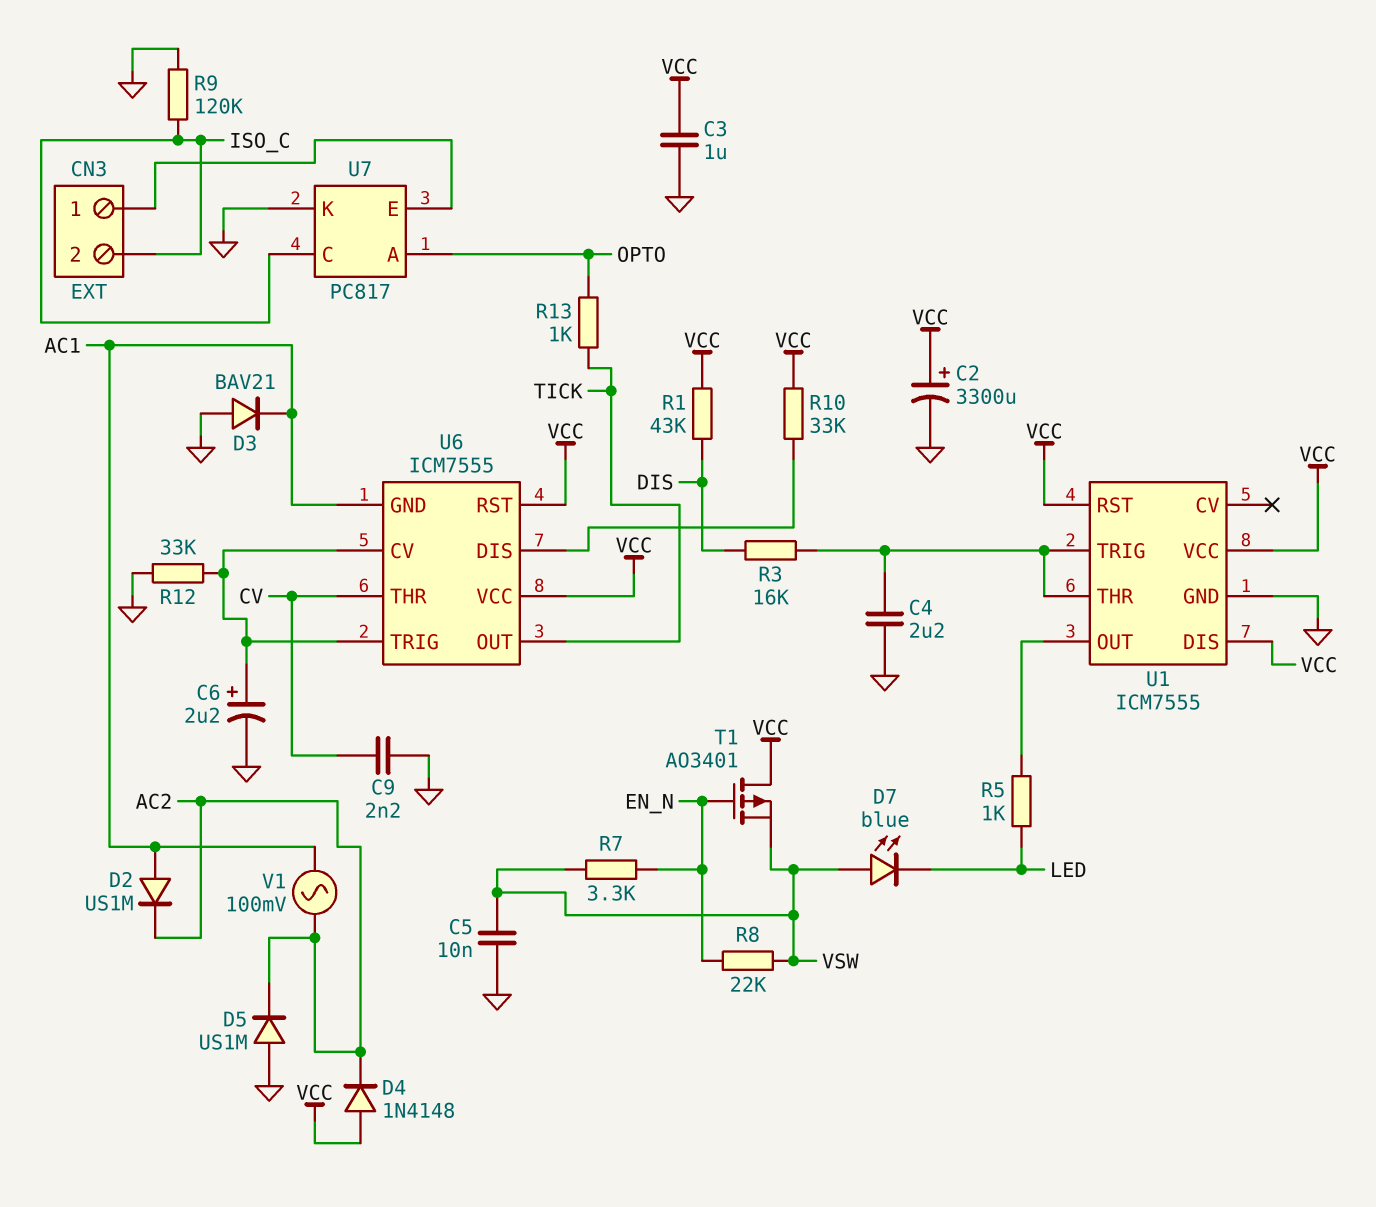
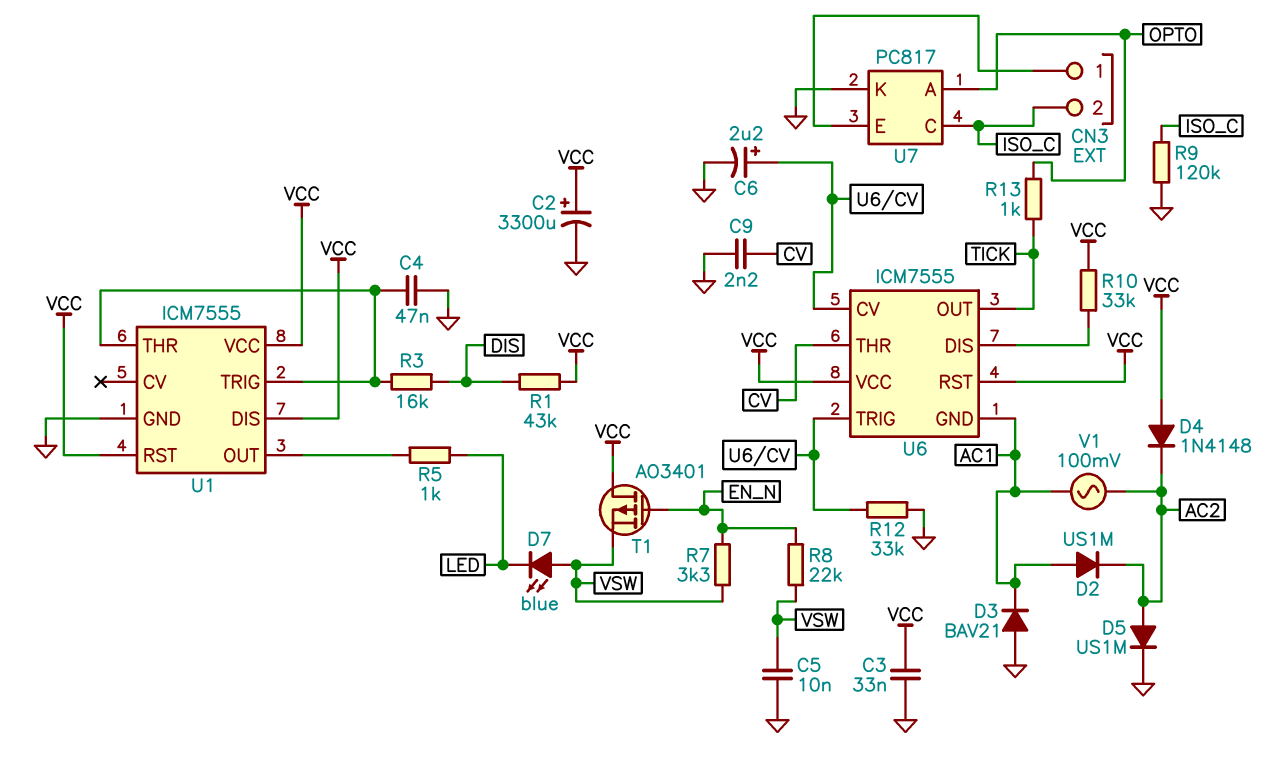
C3: 1uF (GND, VCC) -> 33nF (GND, VCC)
C4: 2.2uF (GND, U1/THR) -> 47nF (GND, U1/THR)
D5: diode US1M (A GND, K AC2) -> diode US1M (A AC2, K GND)

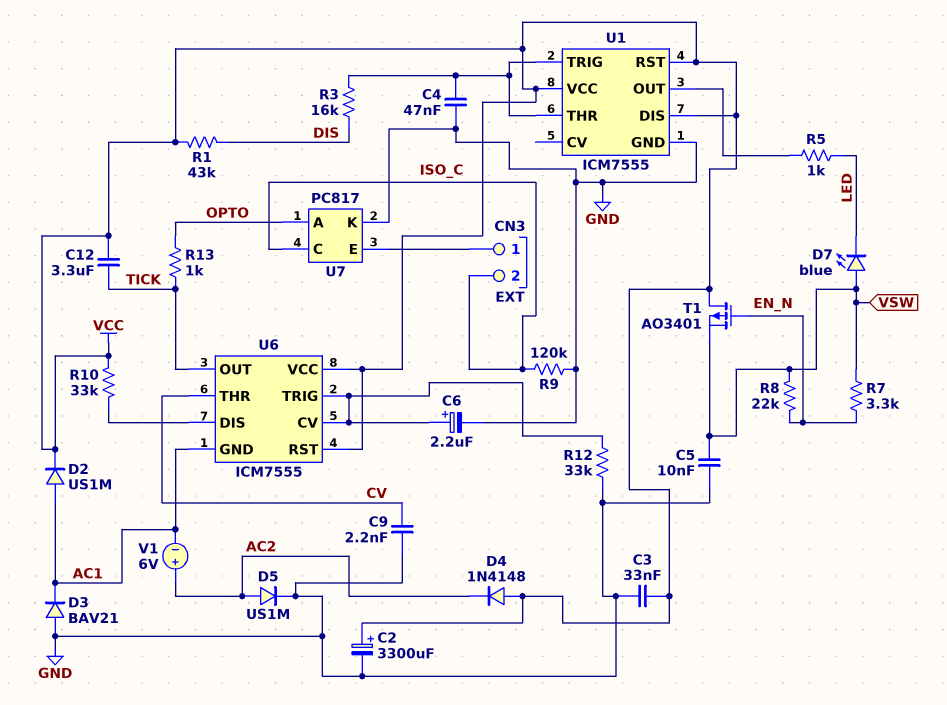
C12: none -> 3.3uF (TICK, VCC)
D2: diode US1M (A AC1, K AC2) -> diode US1M (A AC1, K VCC)
V1: AC 100mV (AC1, AC2) -> 6V (plus AC2, minus AC1)

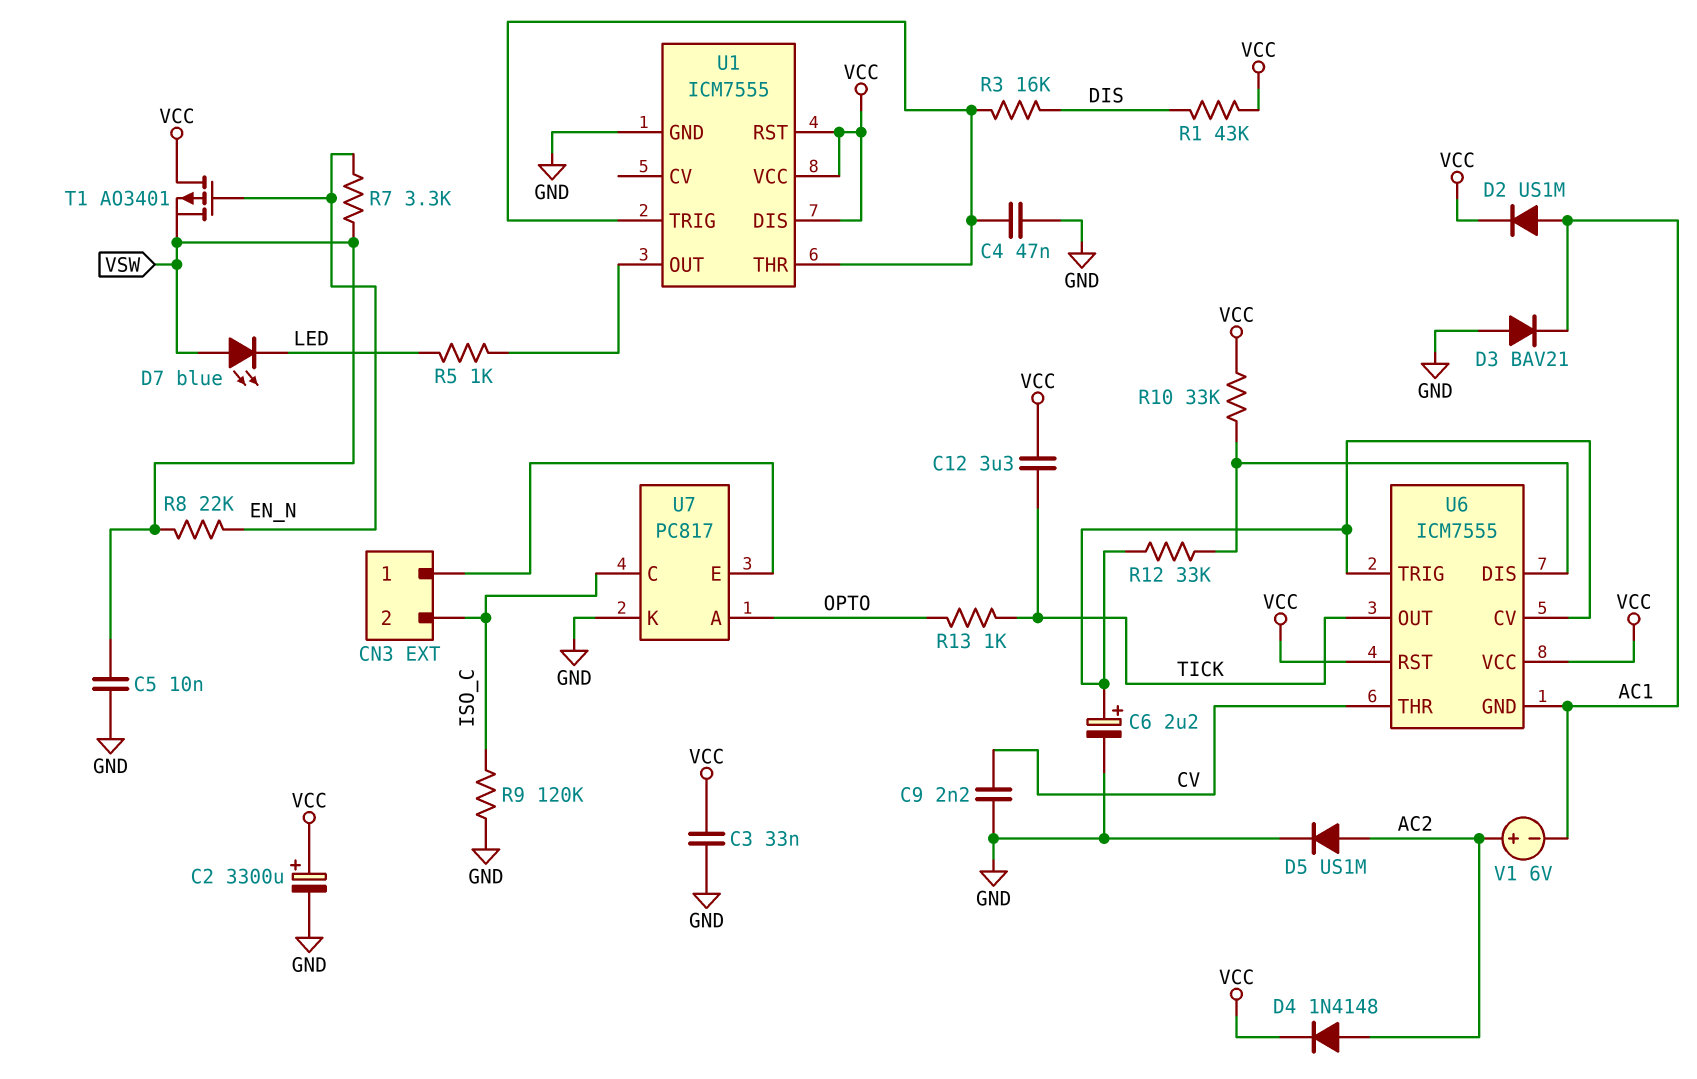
D4: diode 1N4148 (A VCC, K AC2) -> diode 1N4148 (A AC2, K VCC)
R12: 33k (GND, U6/CV) -> 33k (U6/CV, U6/DIS)

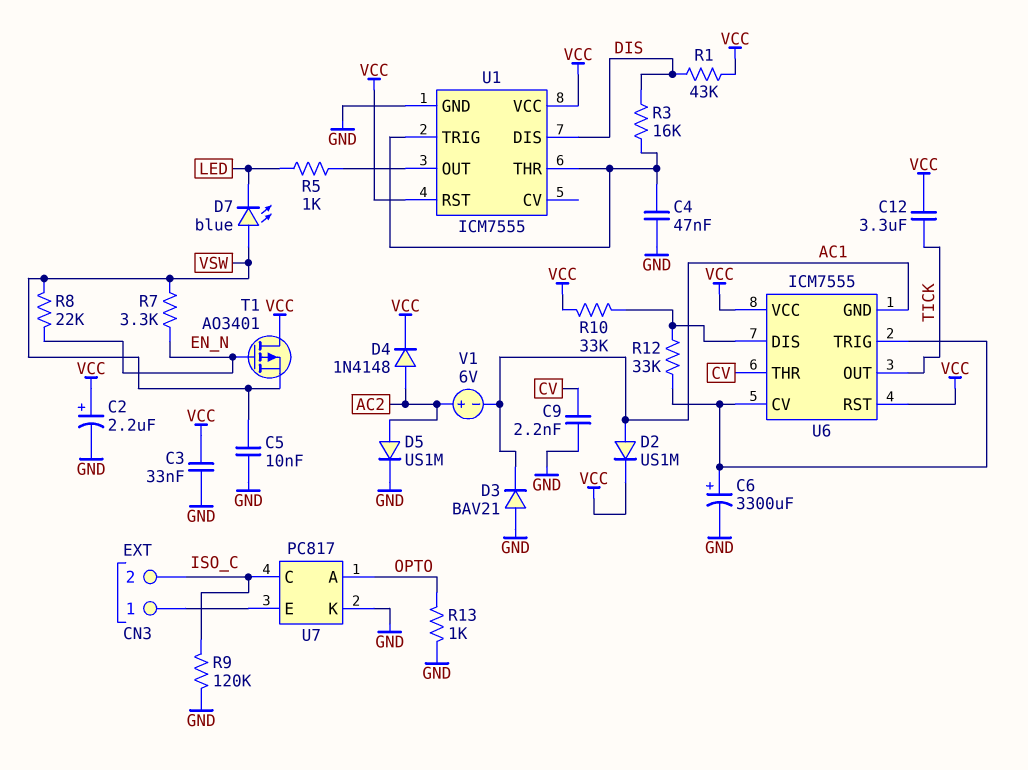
C2: 3300uF (plus VCC, minus GND) -> 2.2uF (plus VCC, minus GND)
C6: 2.2uF (plus U6/CV, minus GND) -> 3300uF (plus U6/CV, minus GND)
R13: 1k (OPTO, TICK) -> 1k (GND, OPTO)
U1 pin DIS: VCC -> DIS

